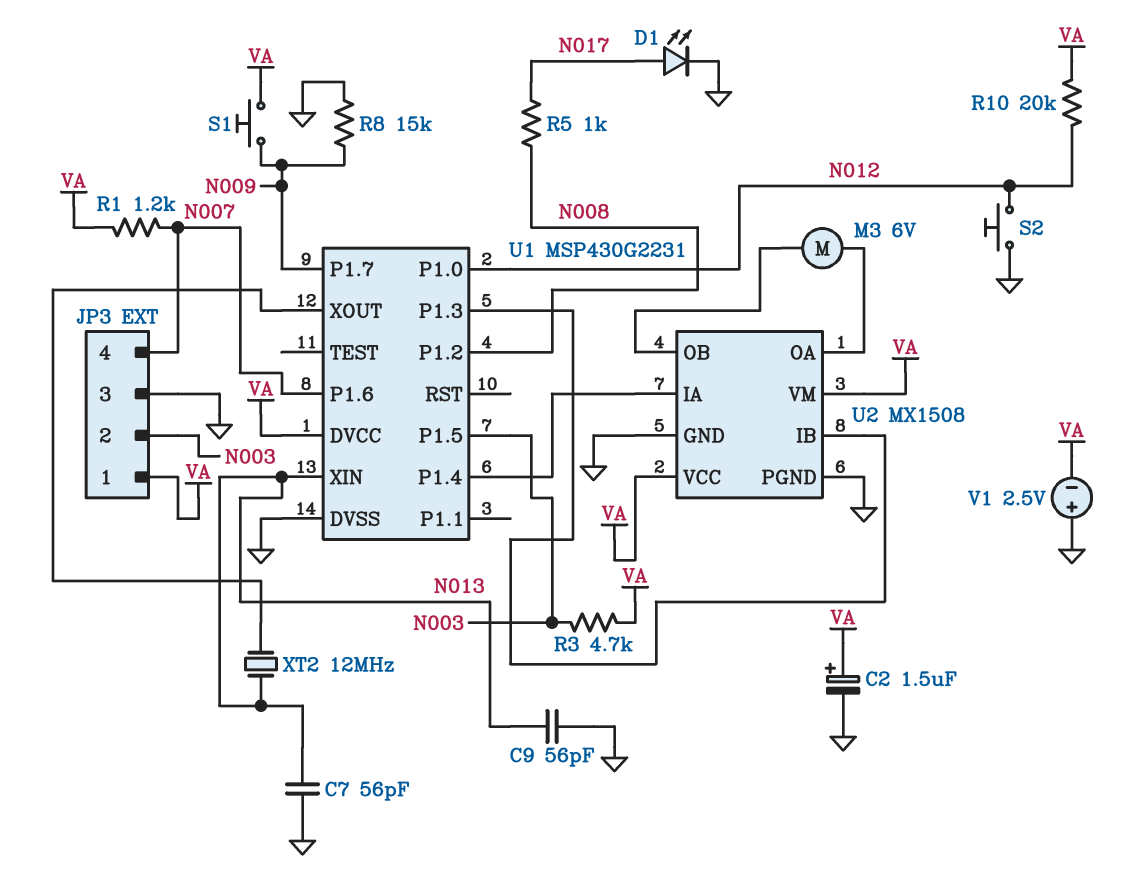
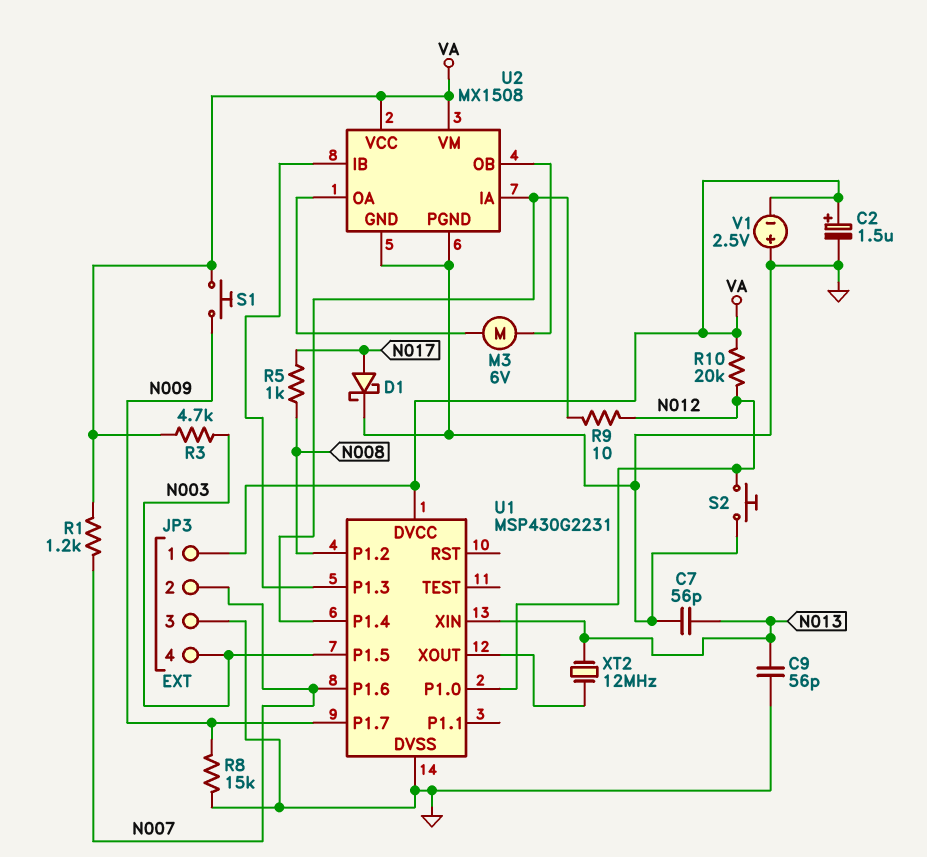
D1: LED (A N017, K GND) -> schottky (A N017, K GND)
JP3 pin 2: N003 -> N007
JP3 pin 4: N007 -> N003
R9: none -> 10 (N012, U1/P1.4)

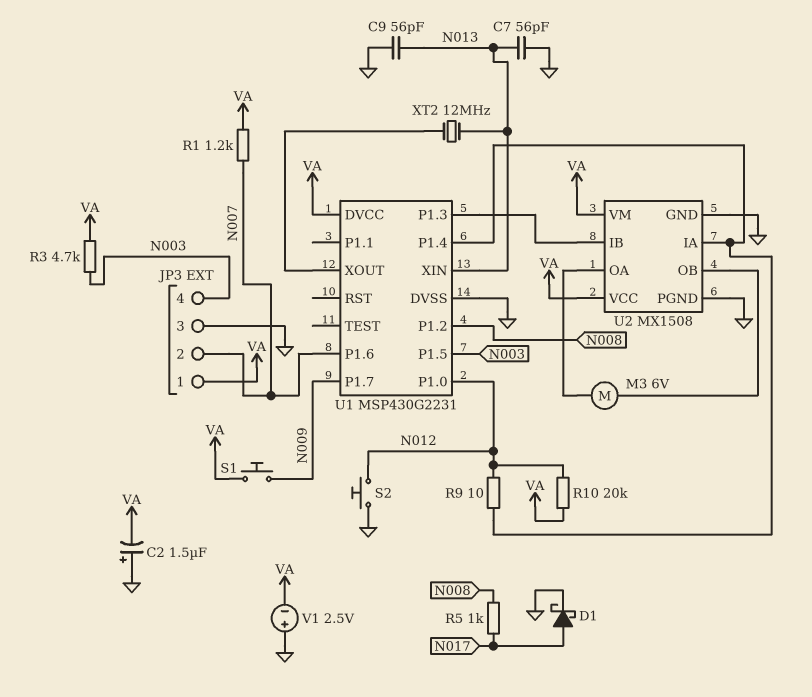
C2: 1.5uF (plus VA, minus GND) -> 1.5uF (plus GND, minus VA)
R8: 15k (GND, N009) -> none

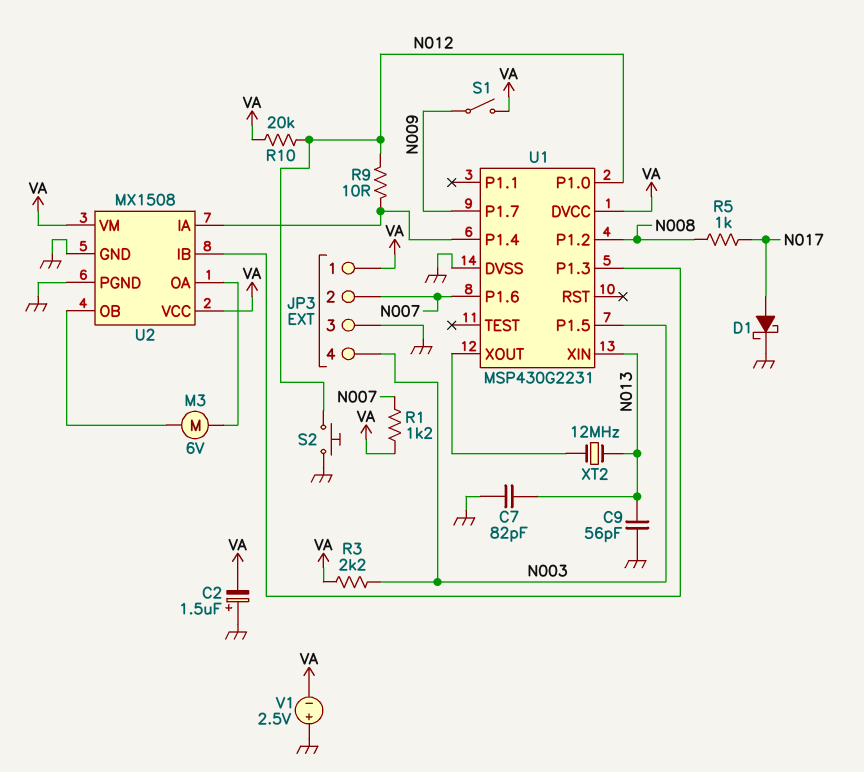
C7: 56pF (GND, N013) -> 82pF (GND, N013)
R3: 4.7k (N003, VA) -> 2.2k (N003, VA)
S1: button (N009, VA) -> switch (N009, VA)

